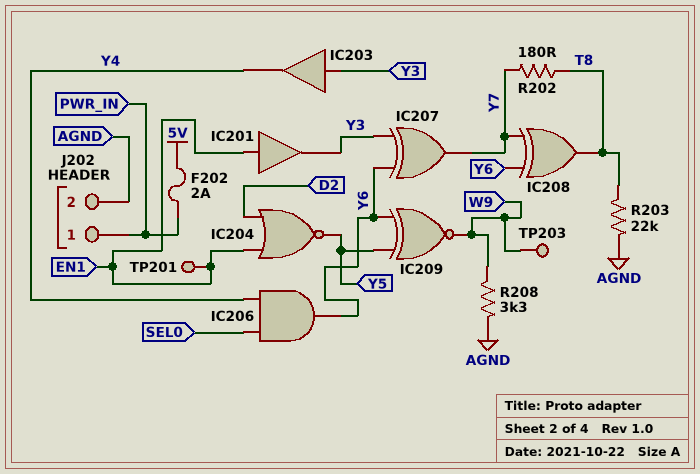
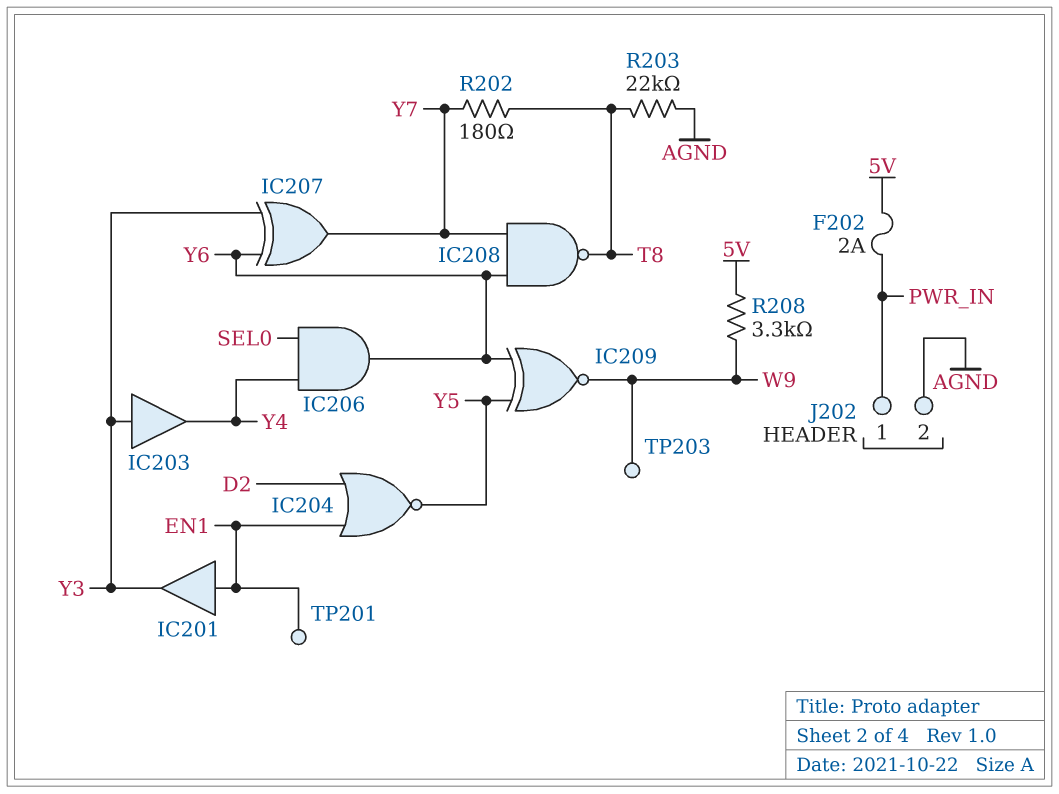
IC208: XOR (in Y6, in Y7, out T8) -> NAND (in Y6, in Y7, out T8)
R208: 3.3k (AGND, W9) -> 3.3k (5V, W9)

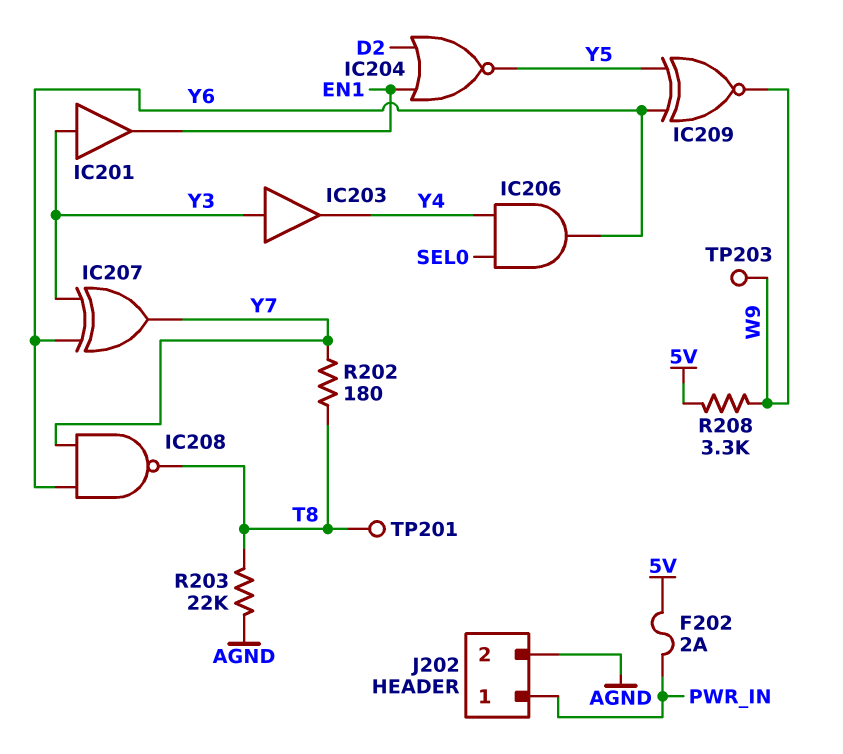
IC201: buffer (in EN1, out Y3) -> buffer (in Y3, out EN1)
TP201: test point (EN1) -> test point (T8)

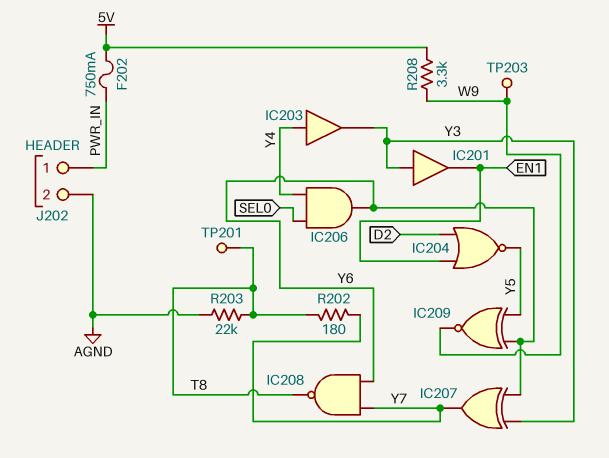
F202: 2A (5V, PWR_IN) -> 750mA (5V, PWR_IN)
IC203: buffer (in Y3, out Y4) -> buffer (in Y4, out Y3)

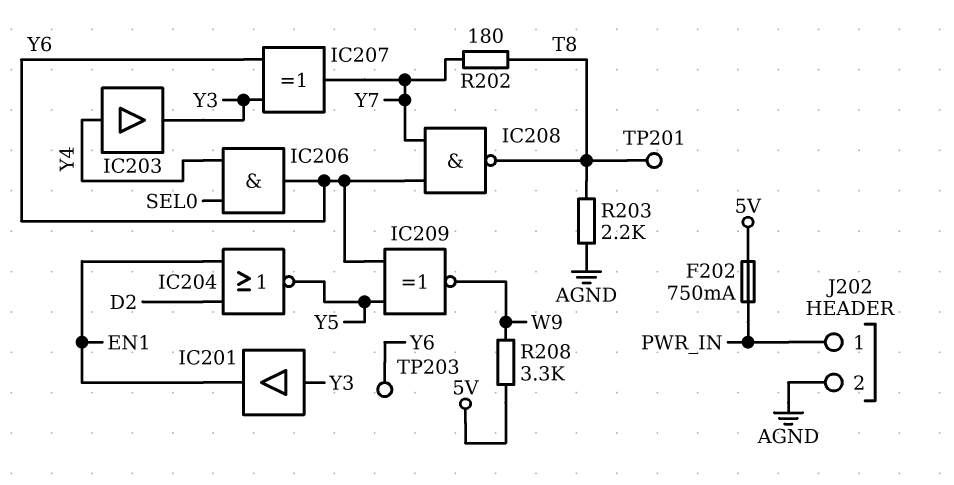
R203: 22k (AGND, T8) -> 2.2k (AGND, T8)
TP203: test point (W9) -> test point (Y6)

